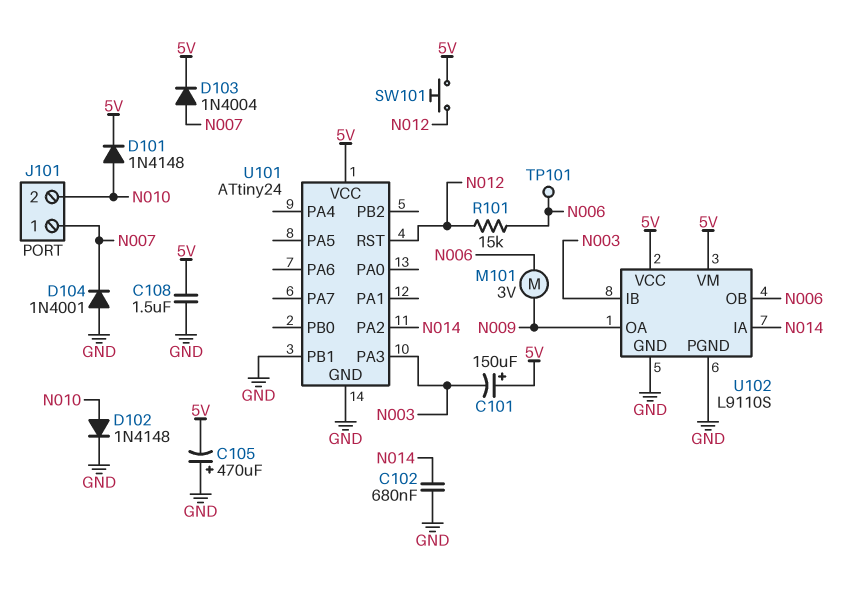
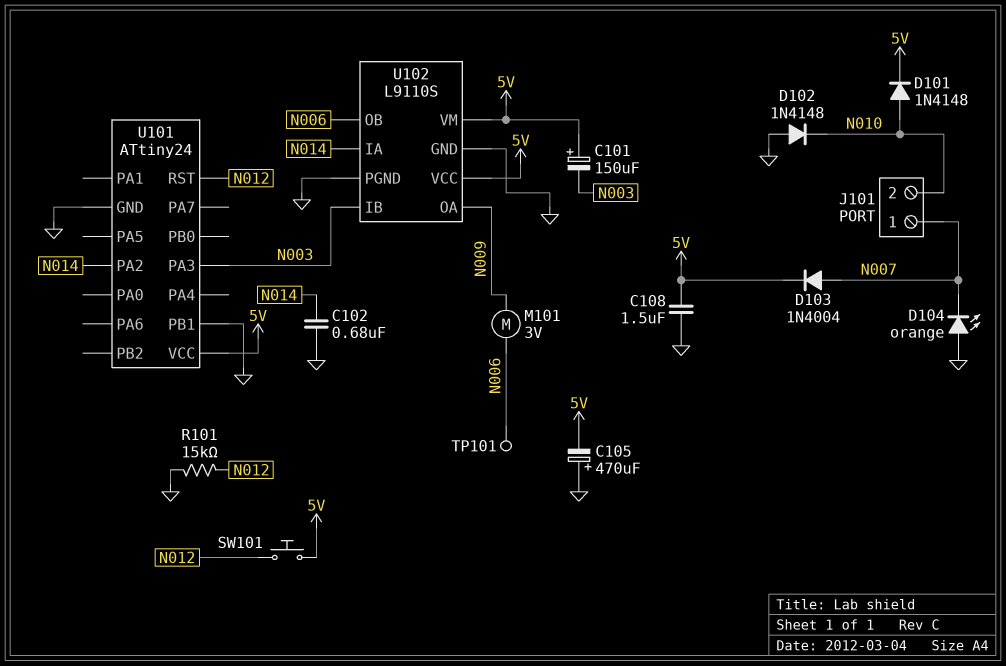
D102: diode 1N4148 (A N010, K GND) -> diode 1N4148 (A GND, K N010)
D104: diode 1N4001 (A GND, K N007) -> LED orange (A GND, K N007)
R101: 15k (N006, N012) -> 15k (GND, N012)

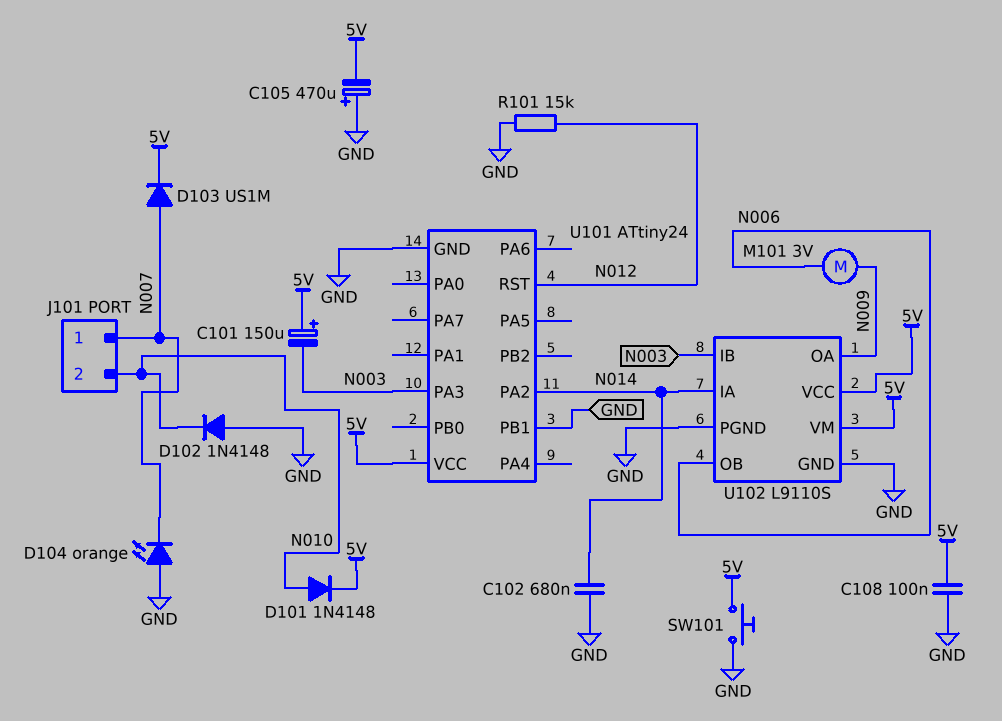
C108: 1.5uF (5V, GND) -> 100nF (5V, GND)
D103: diode 1N4004 (A N007, K 5V) -> diode US1M (A N007, K 5V)
SW101: button (5V, N012) -> button (5V, GND)
TP101: test point (N006) -> none

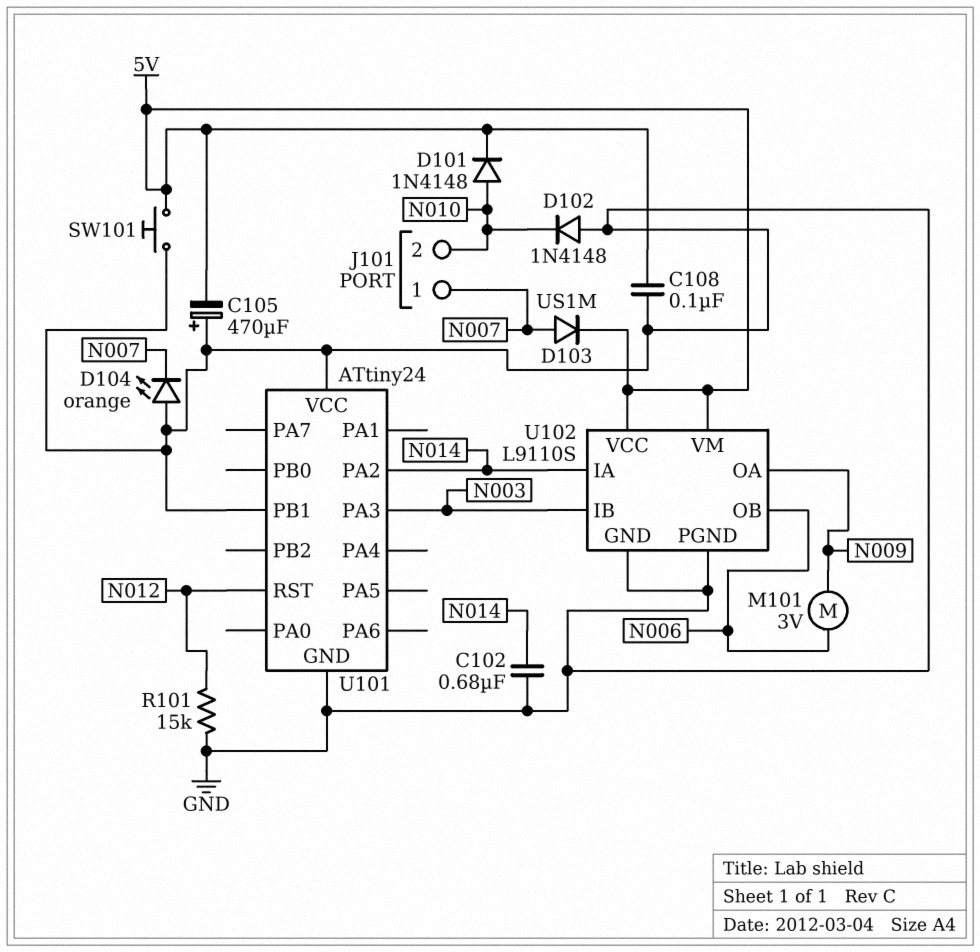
C101: 150uF (plus 5V, minus N003) -> none
U101 pin VCC: 5V -> GND

